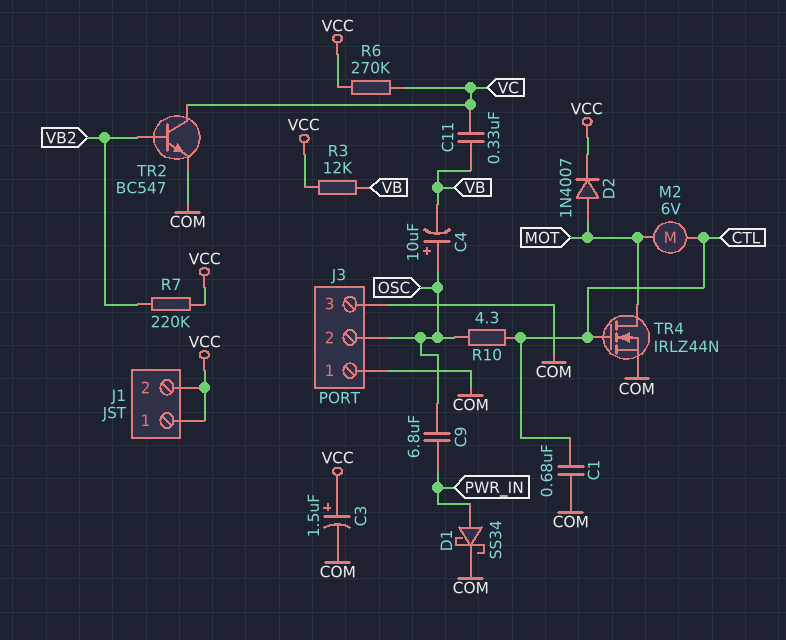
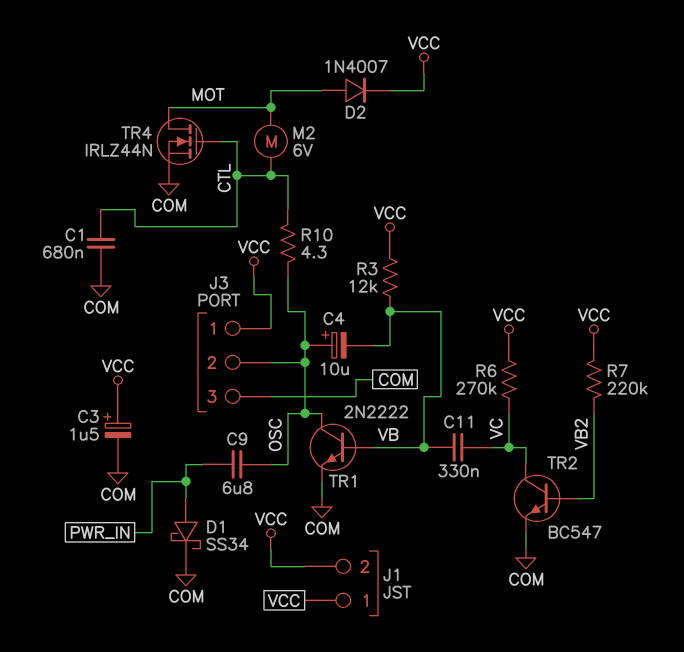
J3 pin 1: COM -> VCC
TR1: none -> NPN 2N2222 (B VB, C OSC, E COM)

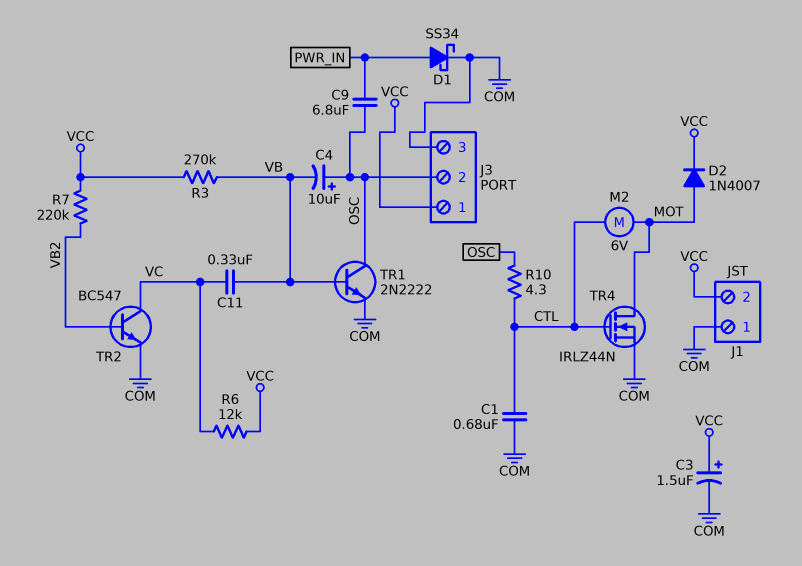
J1 pin 1: VCC -> COM
R3: 12k (VB, VCC) -> 270k (VB, VCC)
R6: 270k (VC, VCC) -> 12k (VC, VCC)

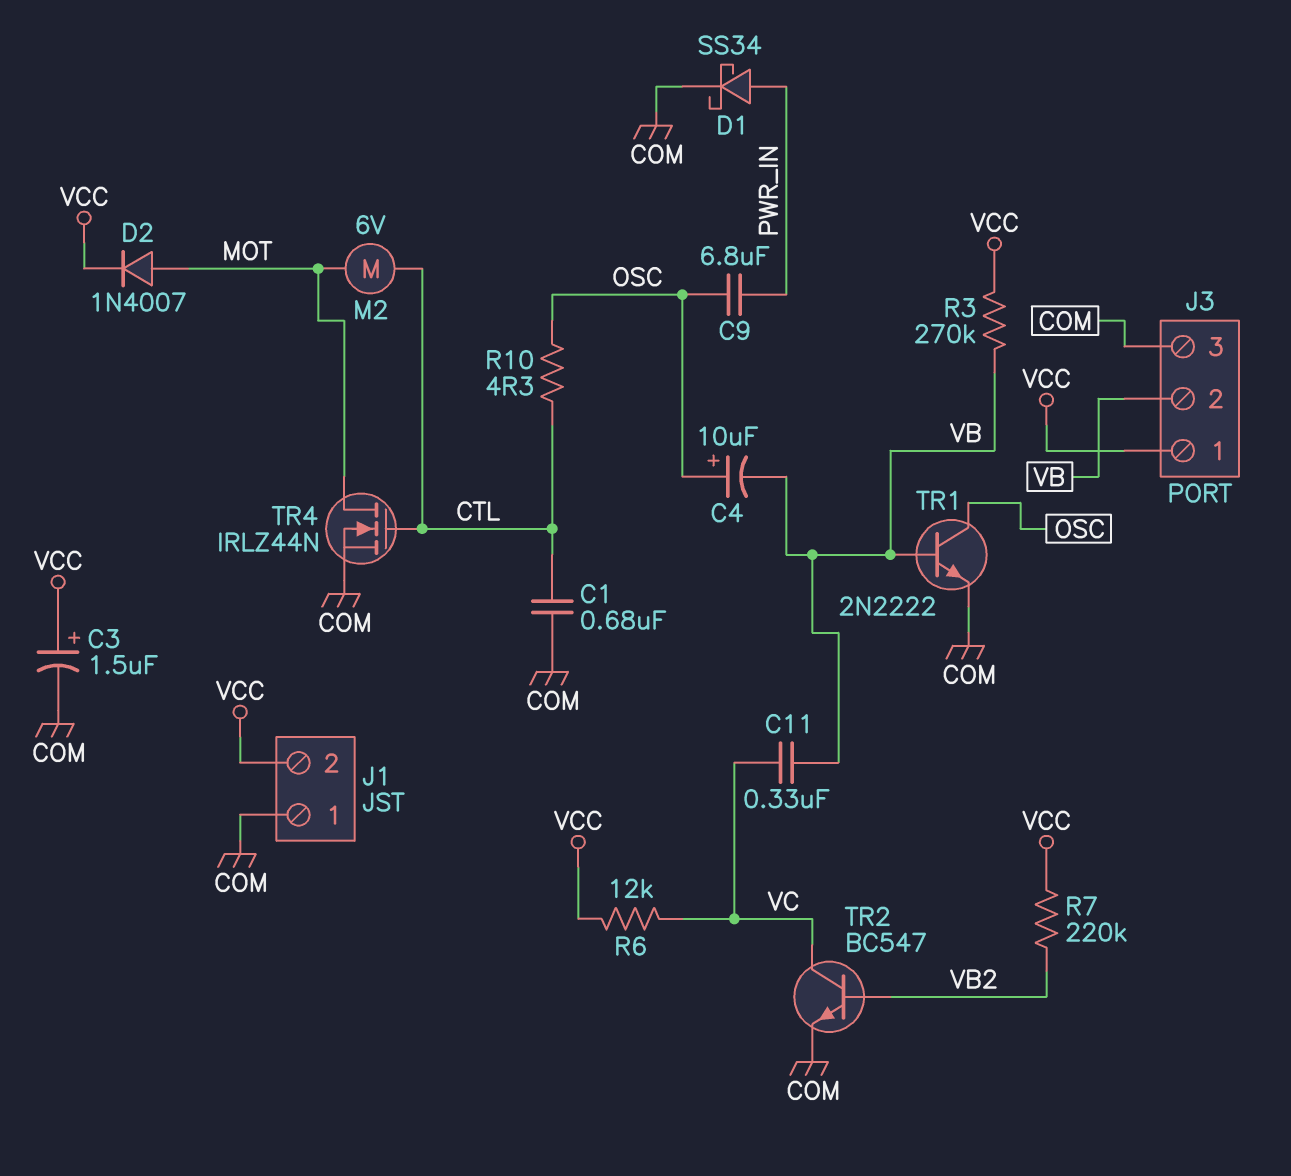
J3 pin 2: OSC -> VB

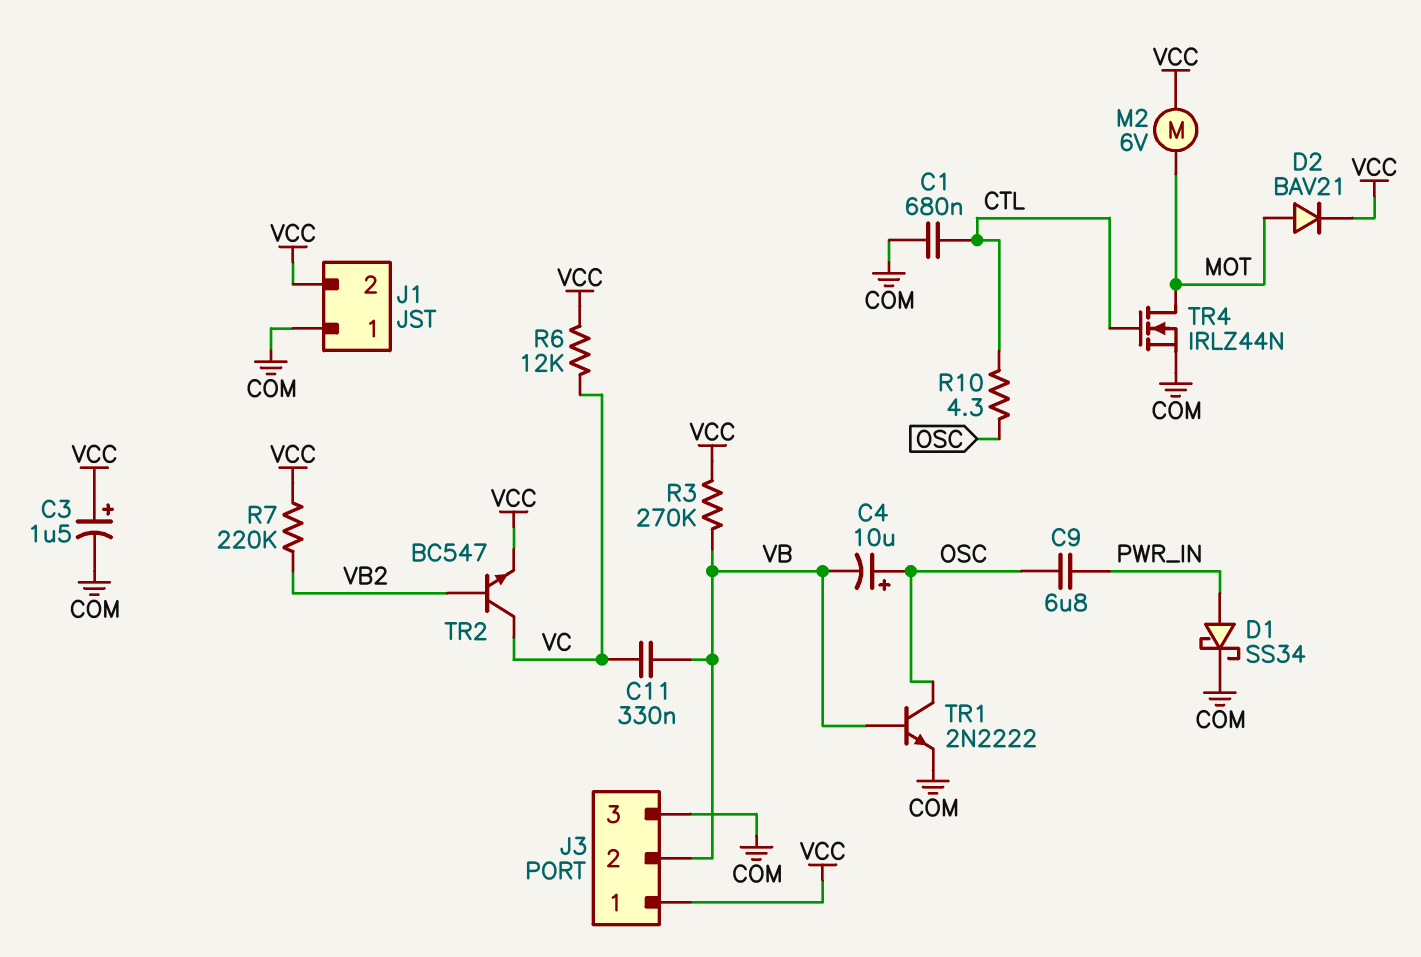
D2: diode 1N4007 (A MOT, K VCC) -> diode BAV21 (A MOT, K VCC)
M2: motor 6V (CTL, MOT) -> motor 6V (MOT, VCC)
TR2: NPN BC547 (B VB2, C VC, E COM) -> NPN BC547 (B VB2, C VC, E VCC)

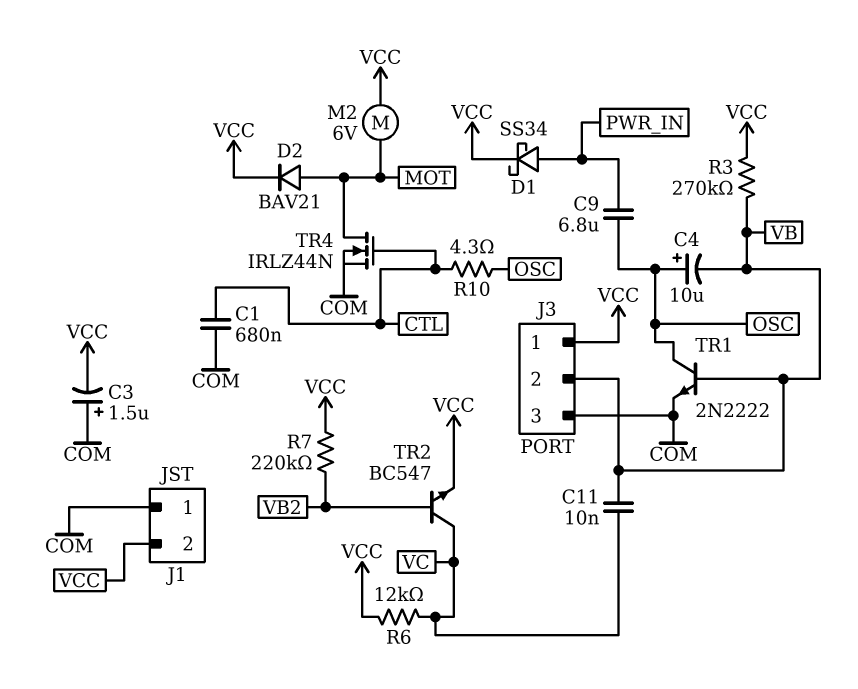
C3: 1.5uF (plus VCC, minus COM) -> 1.5uF (plus COM, minus VCC)
C11: 330nF (VB, VC) -> 10nF (VB, VC)
D1: schottky SS34 (A PWR_IN, K COM) -> schottky SS34 (A PWR_IN, K VCC)

